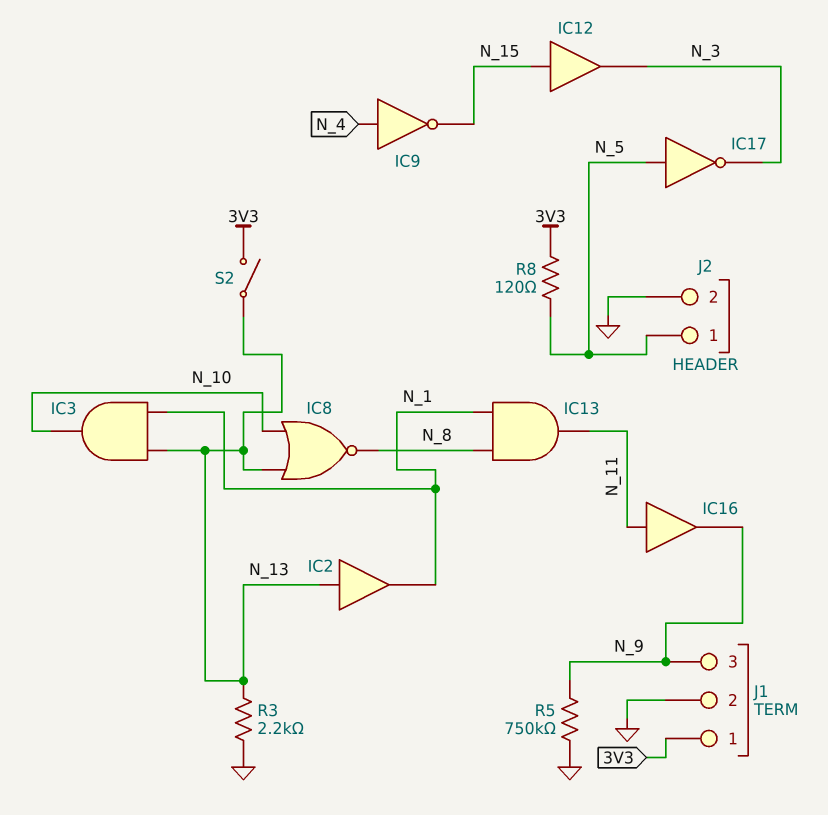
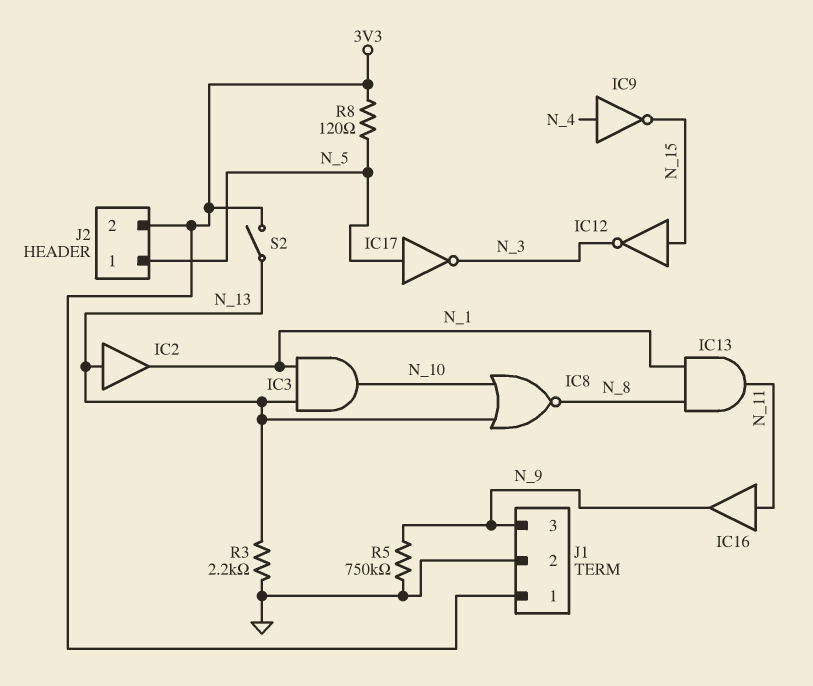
IC12: buffer (in N_15, out N_3) -> NOT (in N_15, out N_3)
J2 pin 2: GND -> 3V3

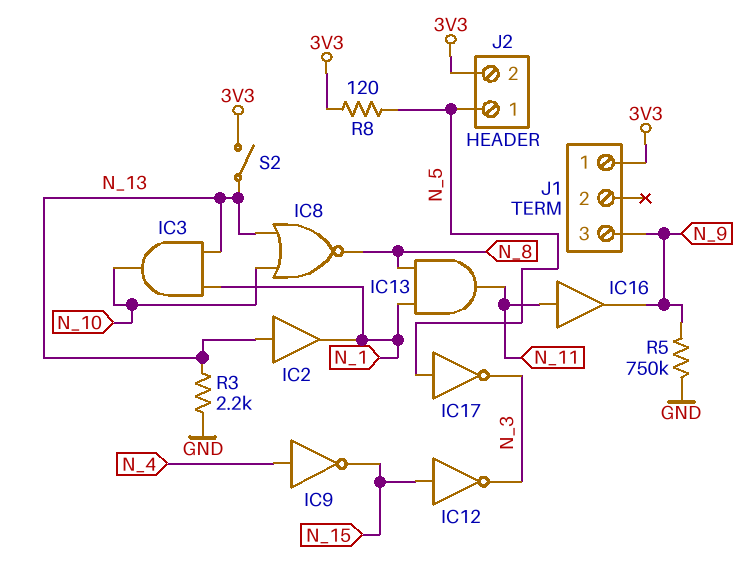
J1 pin 2: GND -> none

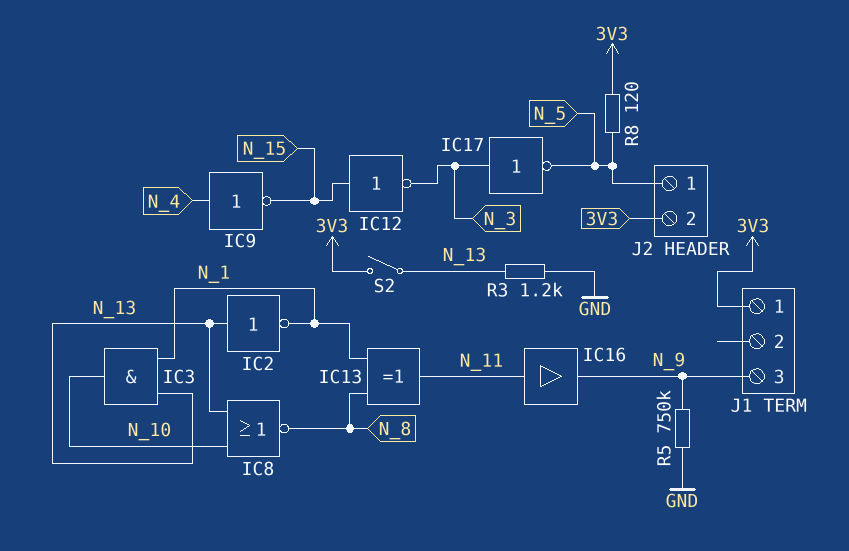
IC2: buffer (in N_13, out N_1) -> NOT (in N_13, out N_1)
IC13: AND (in N_1, in N_8, out N_11) -> XOR (in N_1, in N_8, out N_11)
IC17: NOT (in N_5, out N_3) -> NOT (in N_3, out N_5)
R3: 2.2k (GND, N_13) -> 1.2k (GND, N_13)

